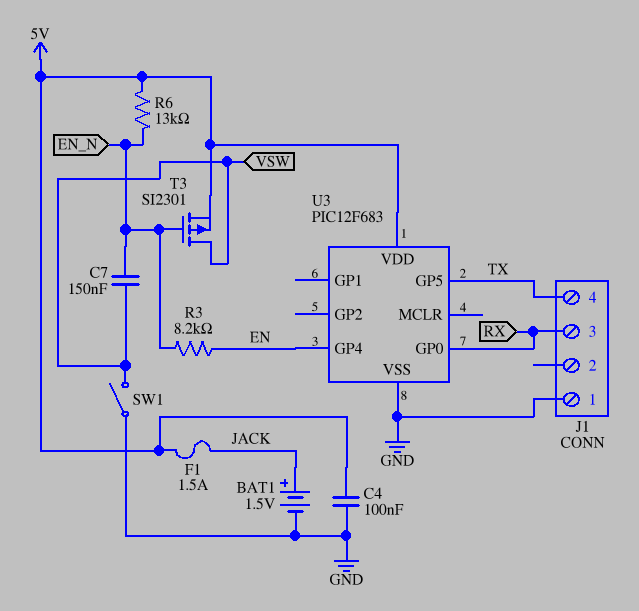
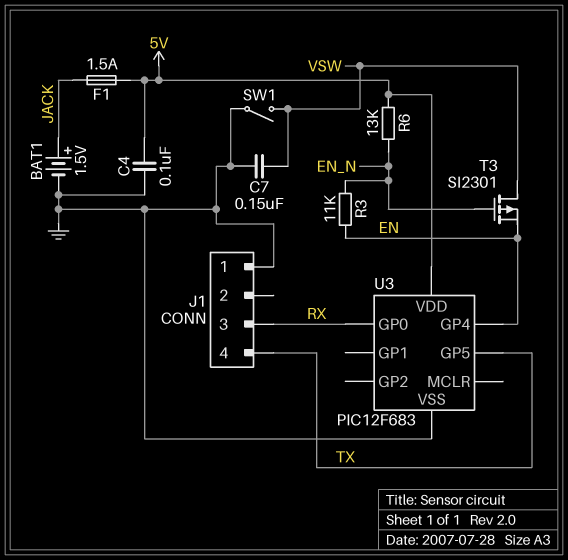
C7: 150nF (EN_N, VSW) -> 150nF (GND, VSW)
R3: 8.2k (EN, EN_N) -> 11k (EN, EN_N)
T3: PMOS SI2301 (G EN_N, D VSW, S 5V) -> PMOS SI2301 (G EN_N, D VSW, S EN)

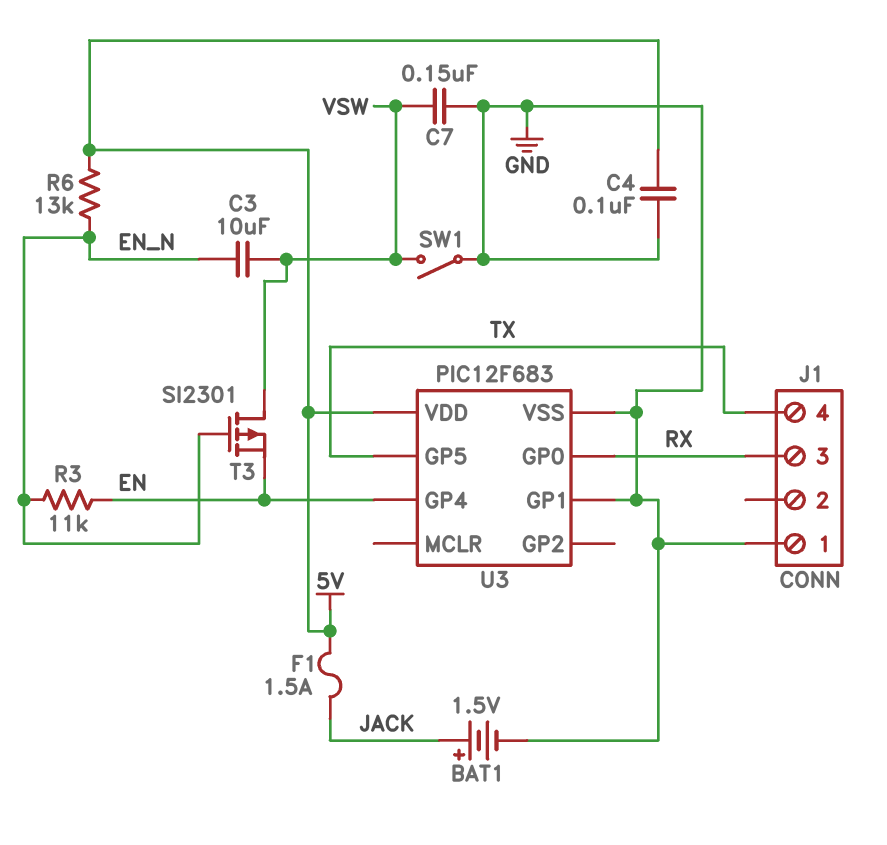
C3: none -> 10uF (EN_N, VSW)
U3 pin GP1: none -> GND

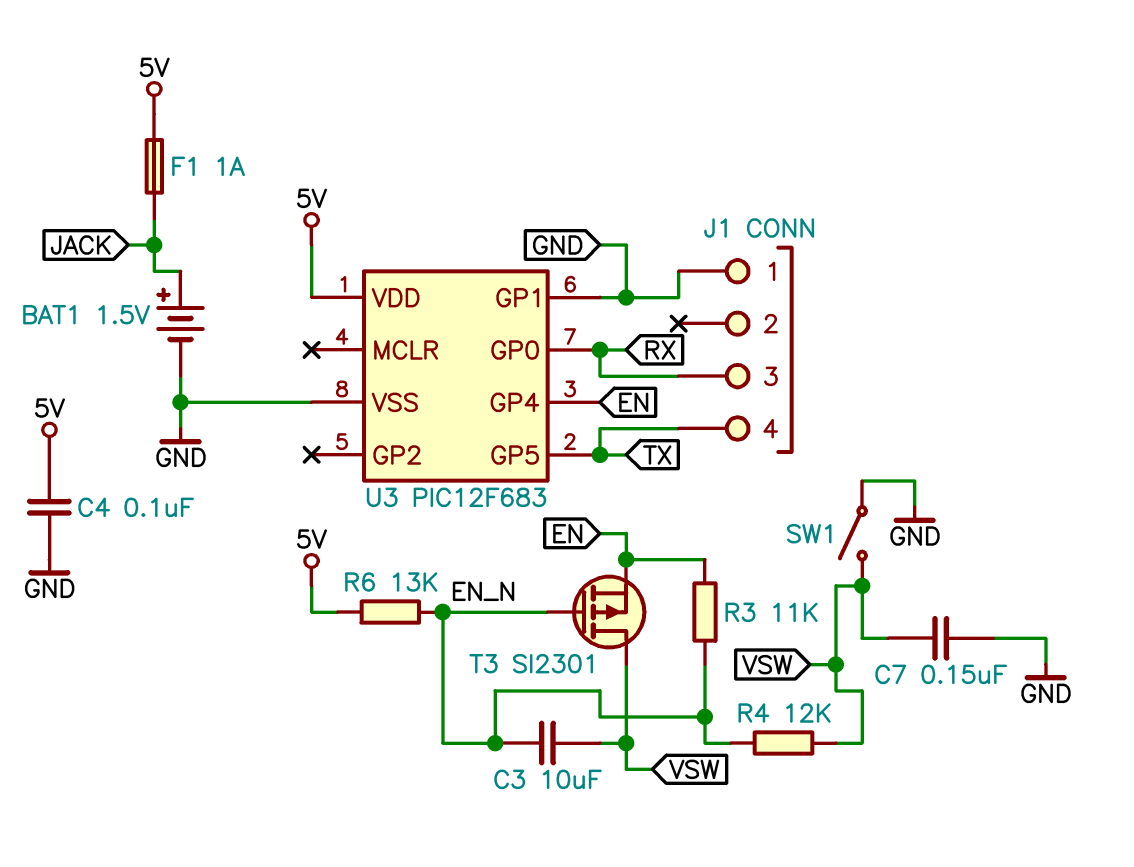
F1: 1.5A (5V, JACK) -> 1A (5V, JACK)
R4: none -> 12k (EN_N, VSW)

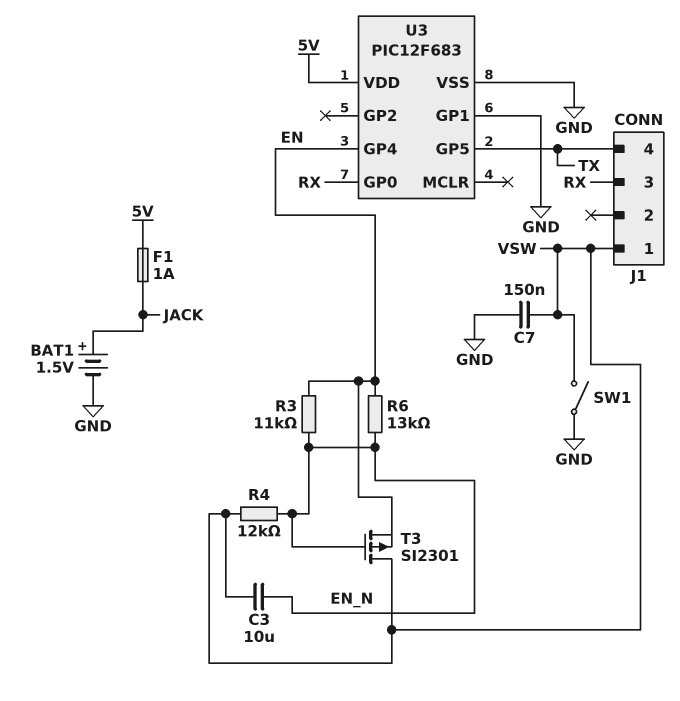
C4: 100nF (5V, GND) -> none
J1 pin 1: GND -> VSW
R6: 13k (5V, EN_N) -> 13k (EN, EN_N)

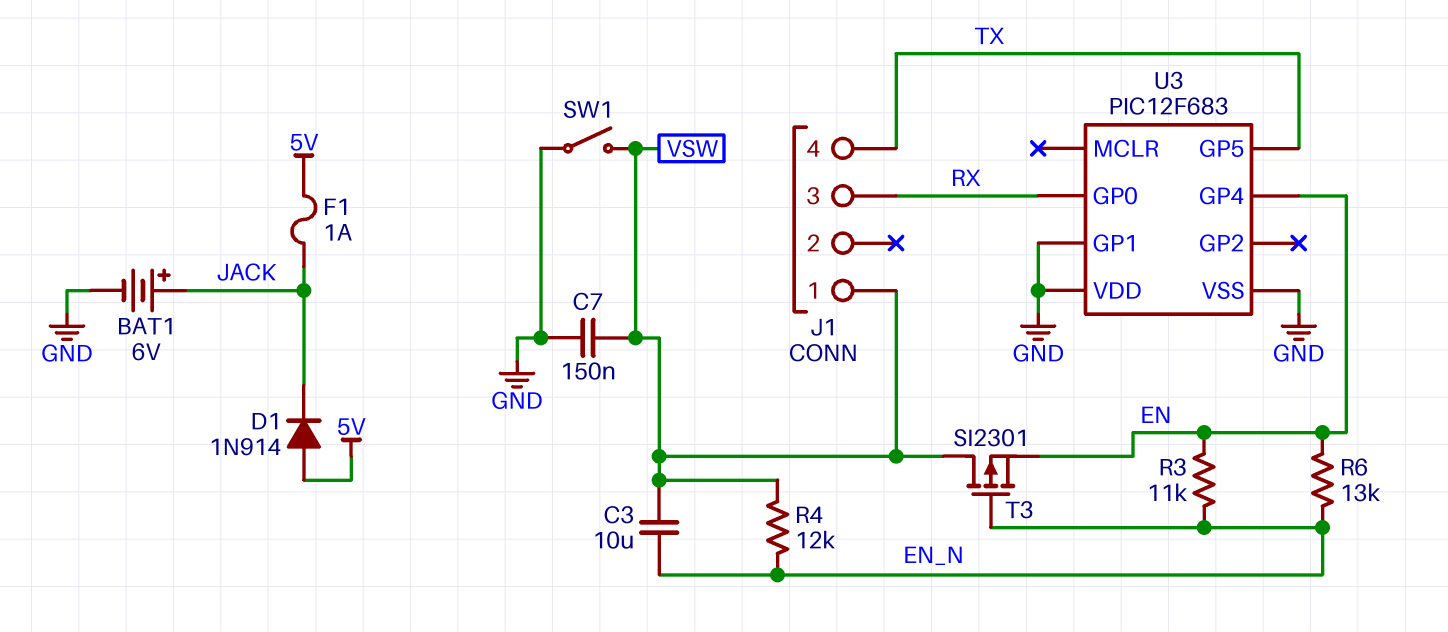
BAT1: 1.5V (plus JACK, minus GND) -> 6V (plus JACK, minus GND)
D1: none -> diode 1N914 (A 5V, K JACK)
U3 pin VDD: 5V -> GND

